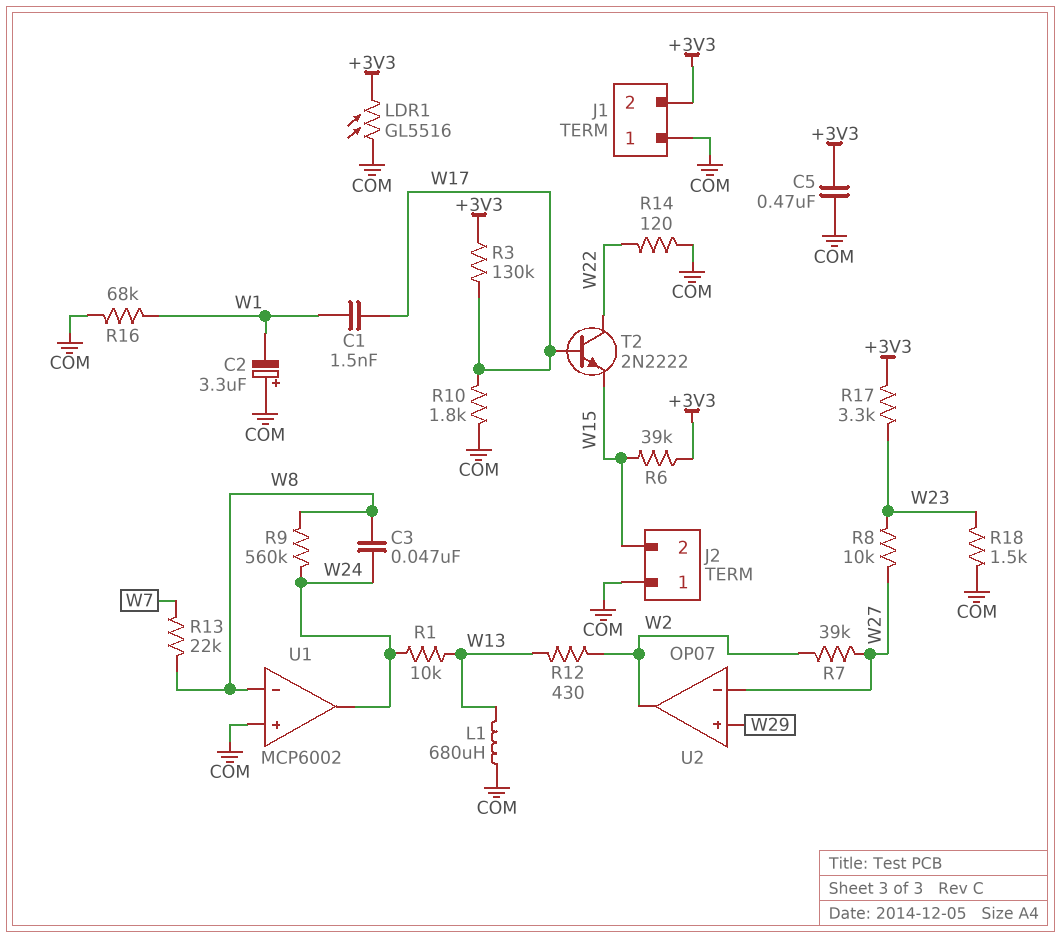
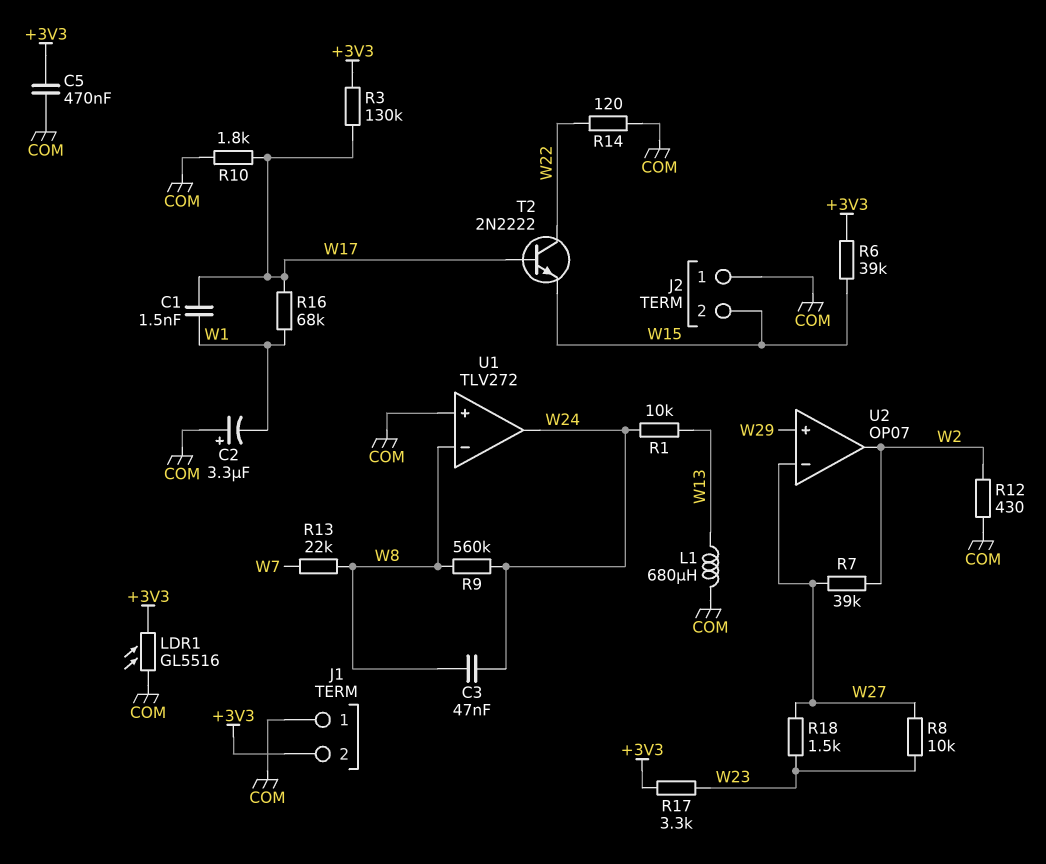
R12: 430 (W2, W13) -> 430 (COM, W2)
R16: 68k (COM, W1) -> 68k (W1, W17)
R18: 1.5k (COM, W23) -> 1.5k (W23, W27)
U1: MCP6002 -> TLV272

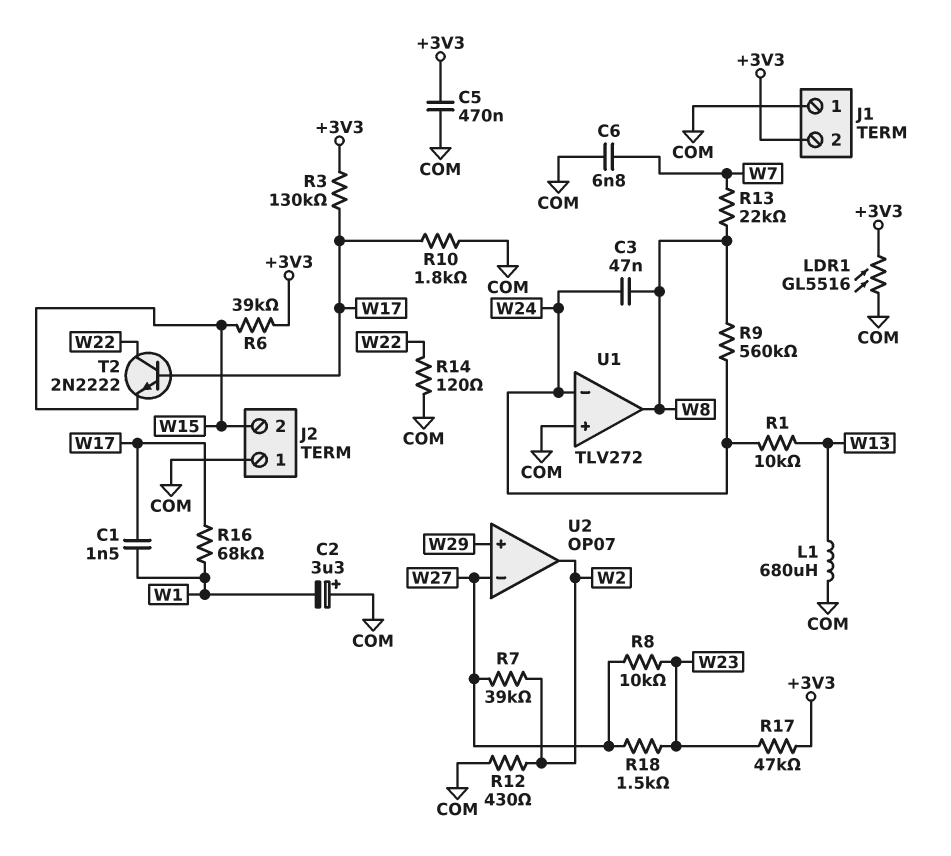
C6: none -> 6.8nF (COM, W7)
R17: 3.3k (+3V3, W23) -> 47k (+3V3, W23)
U1 pin in-: W8 -> W24
U1 pin out: W24 -> W8

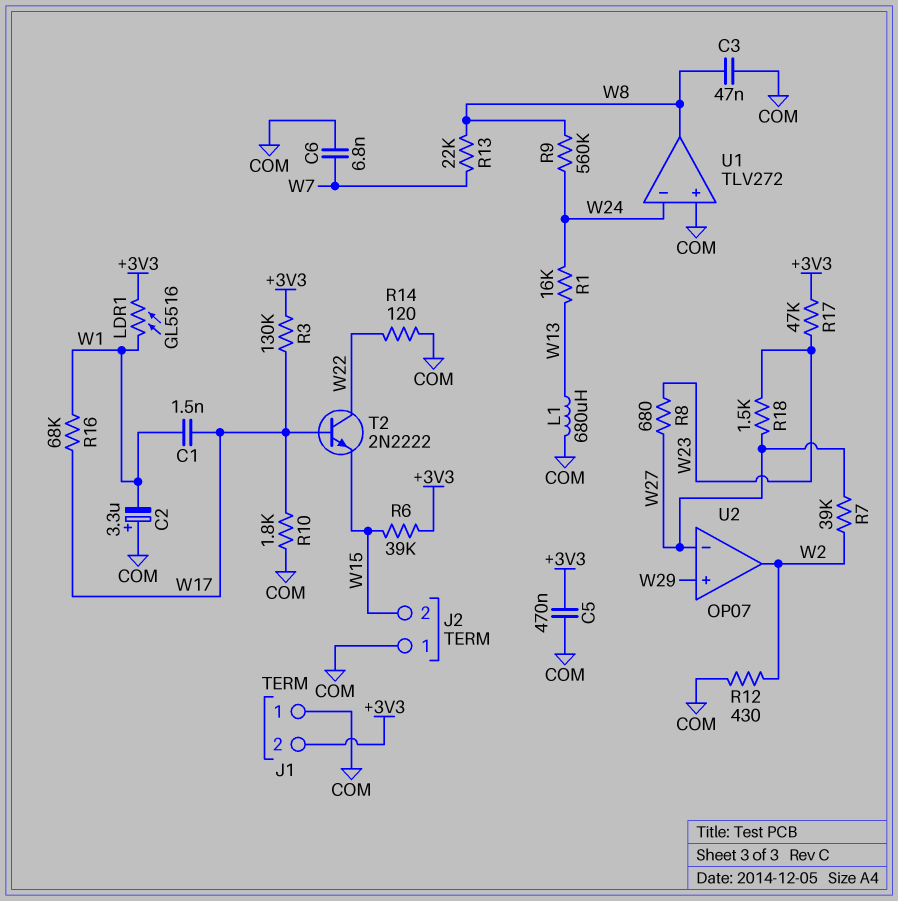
C3: 47nF (W8, W24) -> 47nF (COM, W8)
LDR1: GL5516 (+3V3, COM) -> GL5516 (+3V3, W1)
R1: 10k (W13, W24) -> 16k (W13, W24)
R8: 10k (W23, W27) -> 680 (W23, W27)

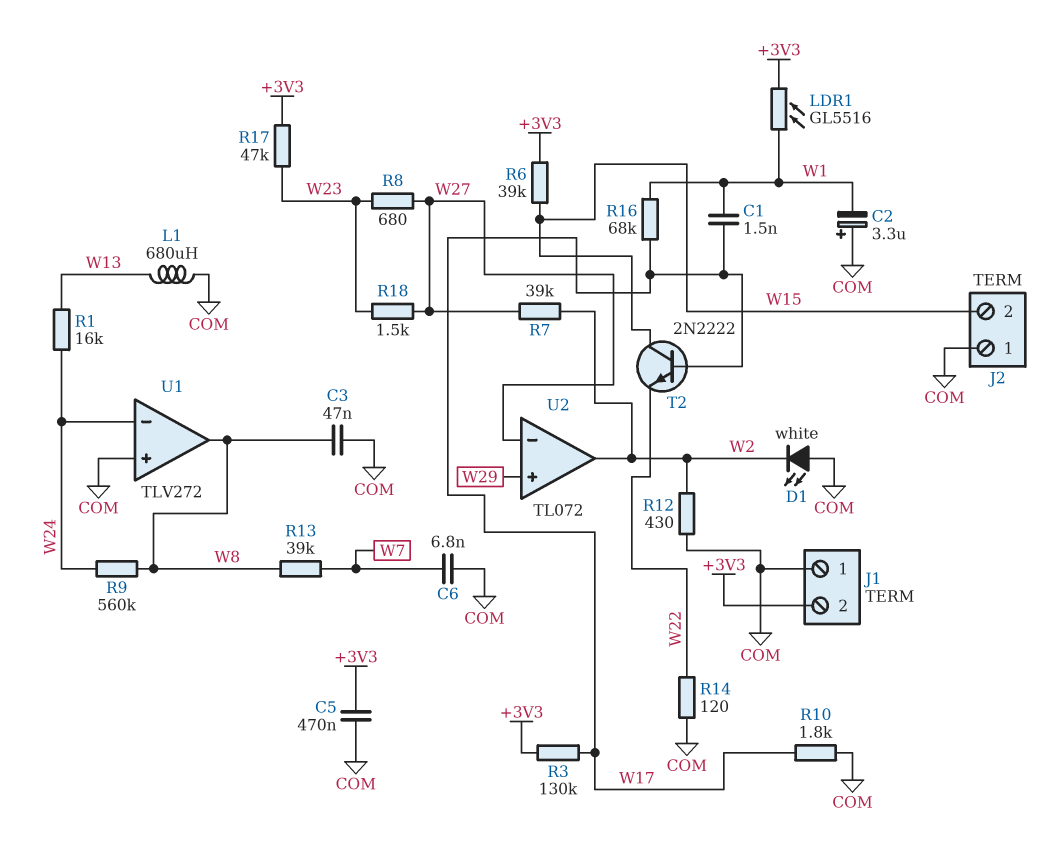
D1: none -> LED white (A COM, K W2)
R13: 22k (W7, W8) -> 39k (W7, W8)
T2: NPN 2N2222 (B W17, C W22, E W15) -> NPN 2N2222 (B W17, C W15, E W22)
U2: OP07 -> TL072

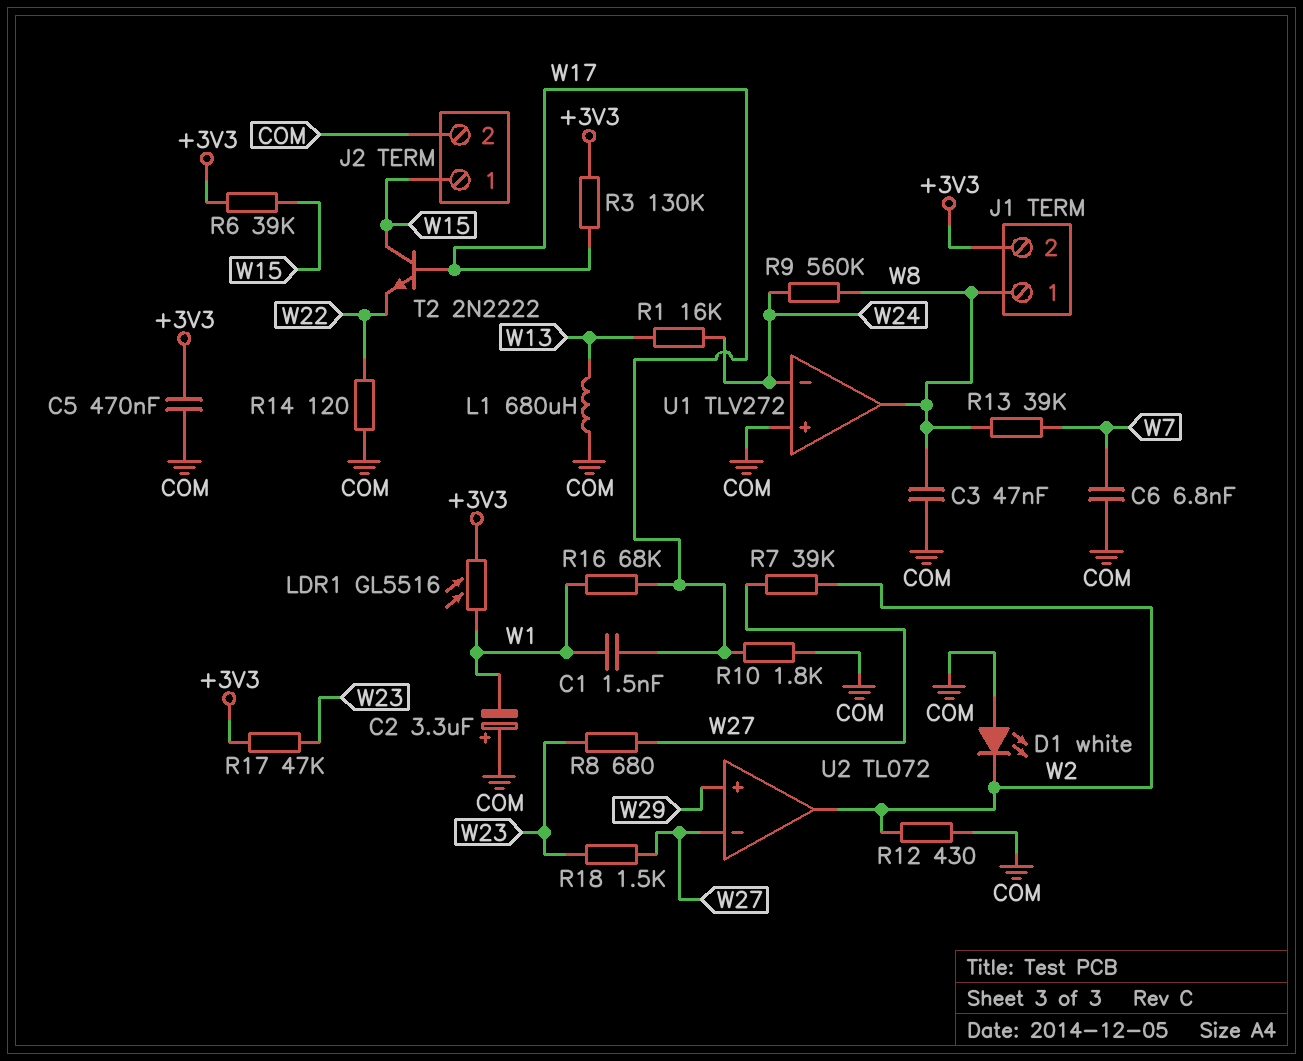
J1 pin 1: COM -> W8
J2 pin 1: COM -> W15
J2 pin 2: W15 -> COM

